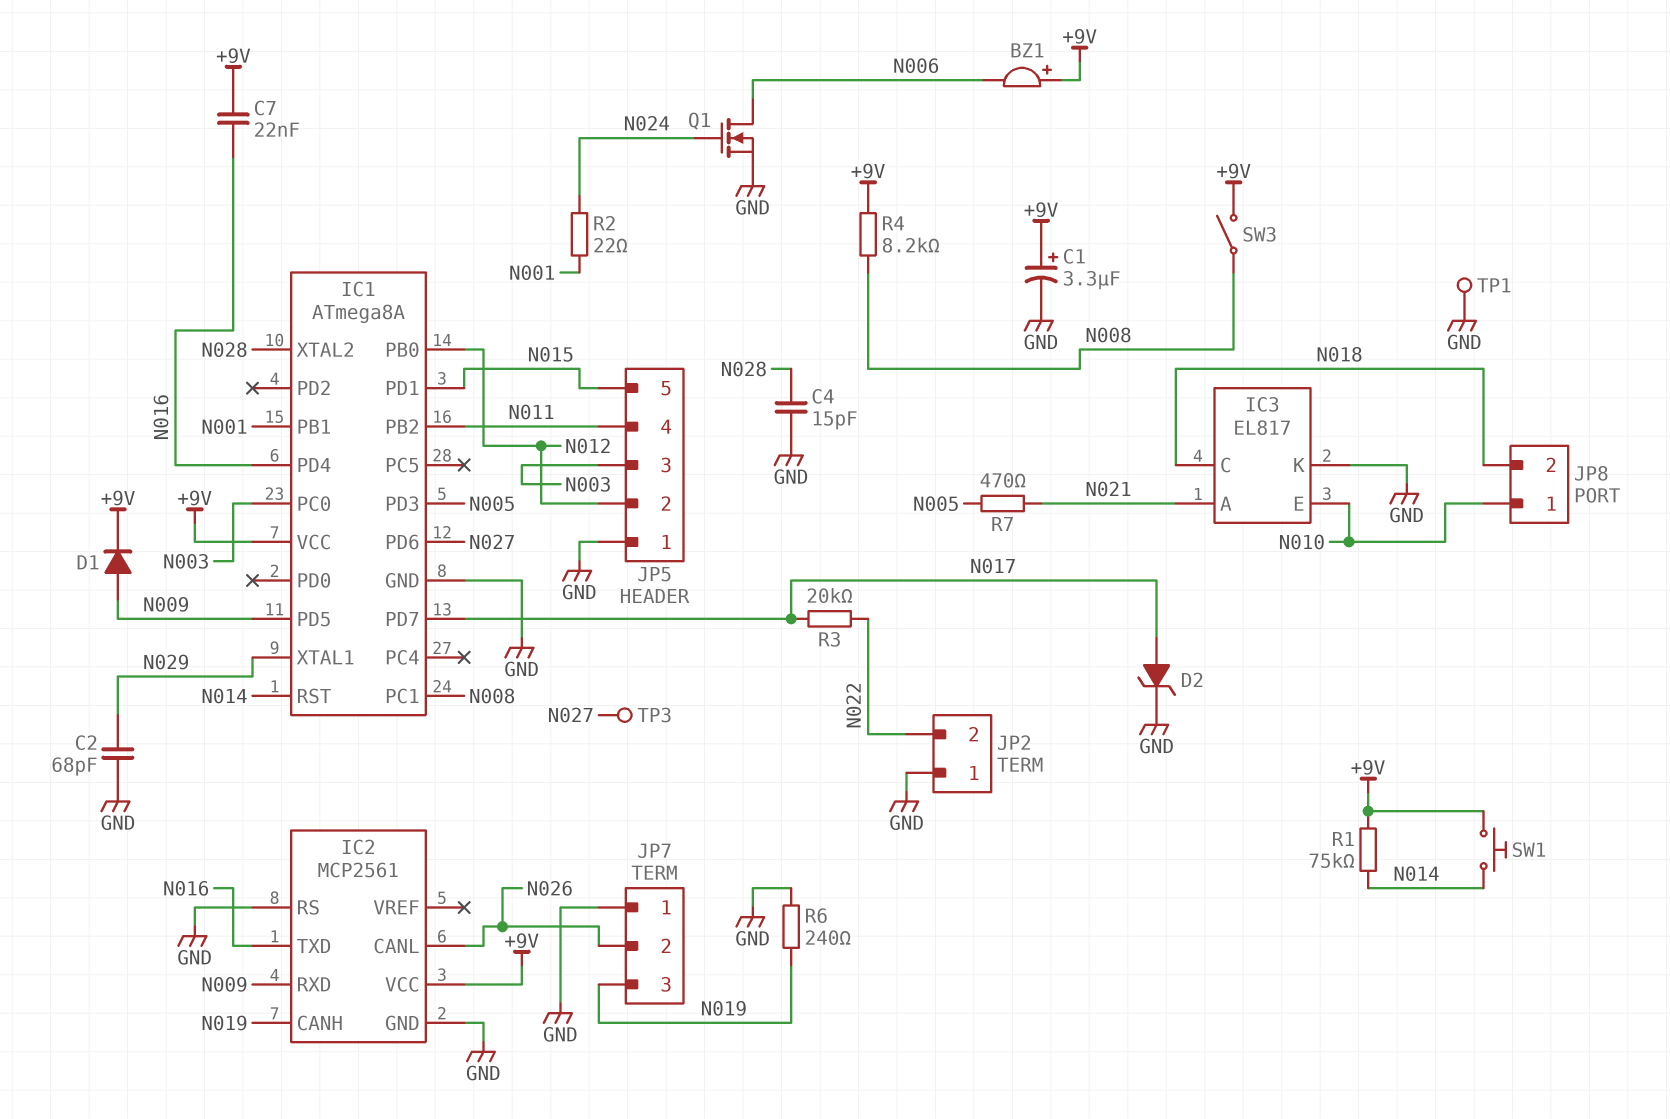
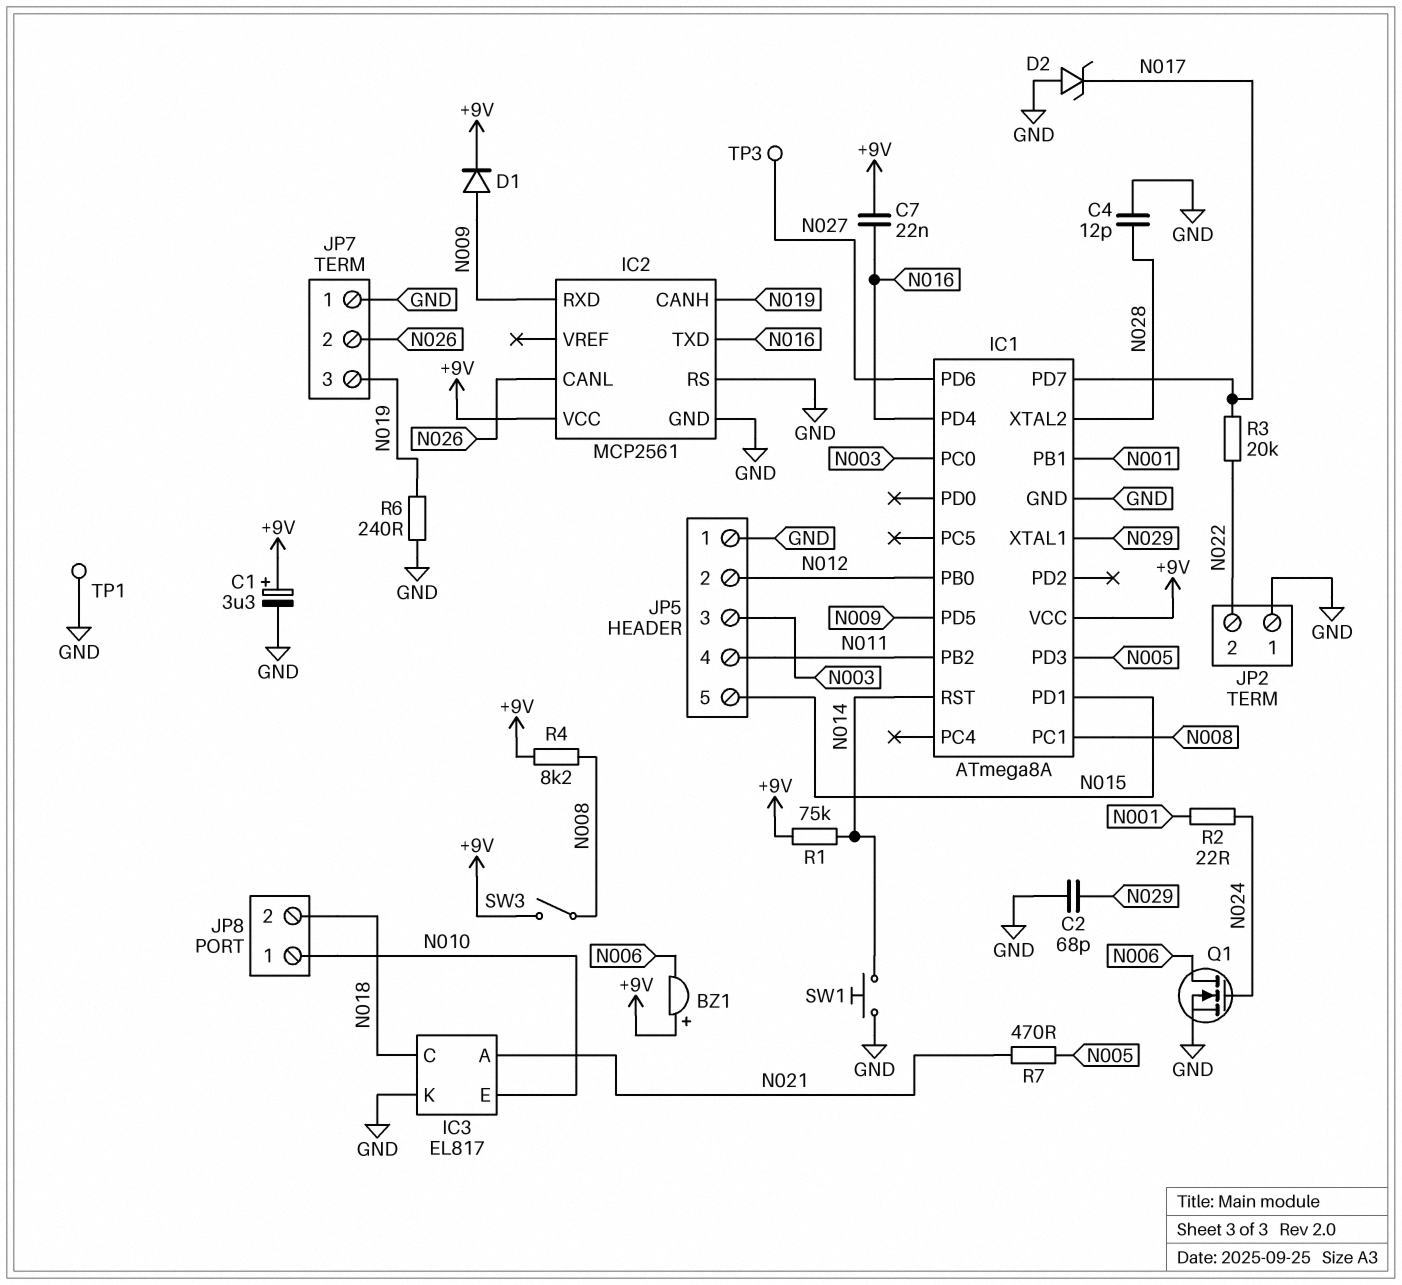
C4: 15pF (GND, N028) -> 12pF (GND, N028)
D2: zener (A N017, K GND) -> zener (A GND, K N017)
SW1: button (+9V, N014) -> button (GND, N014)

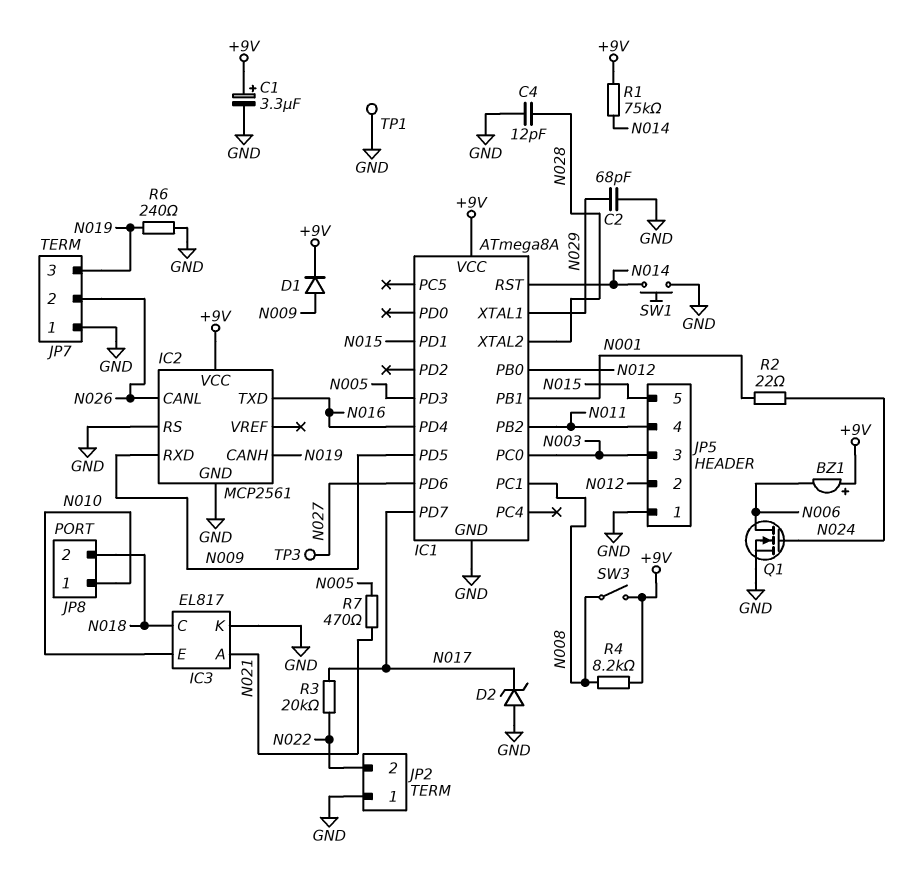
C7: 22nF (+9V, N016) -> none

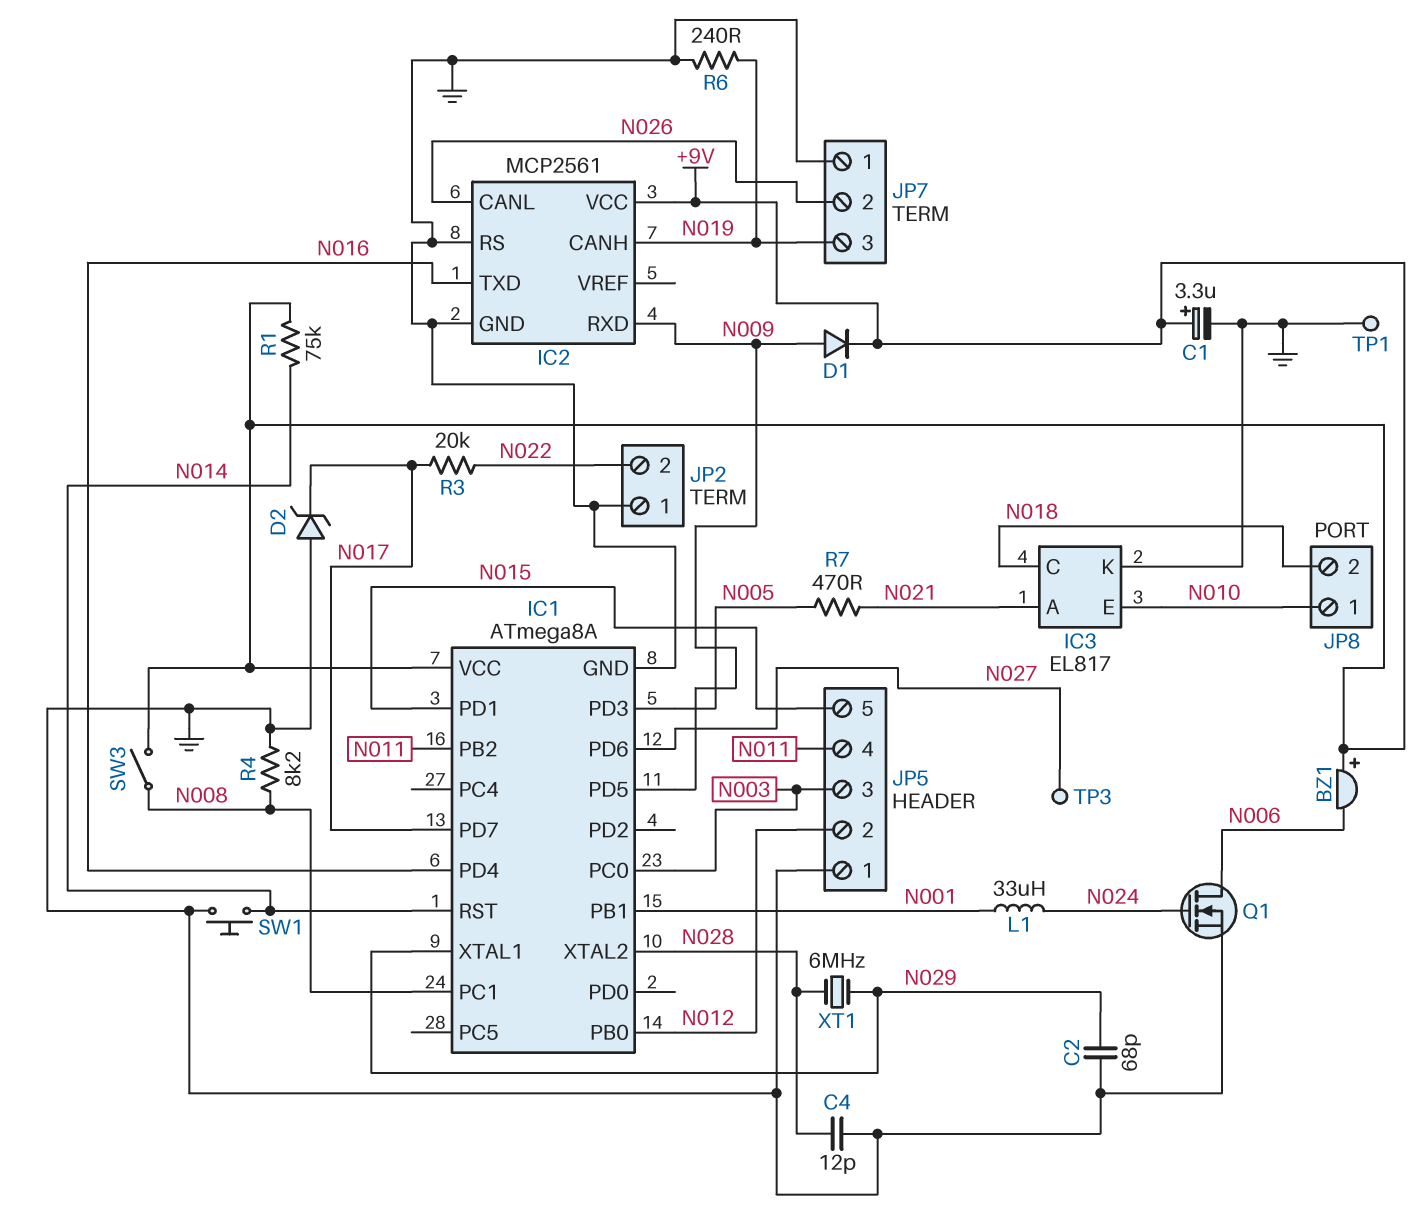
L1: none -> 33uH (N001, N024)
R2: 22 (N001, N024) -> none
R4: 8.2k (+9V, N008) -> 8.2k (GND, N008)
XT1: none -> 6MHz (N028, N029)

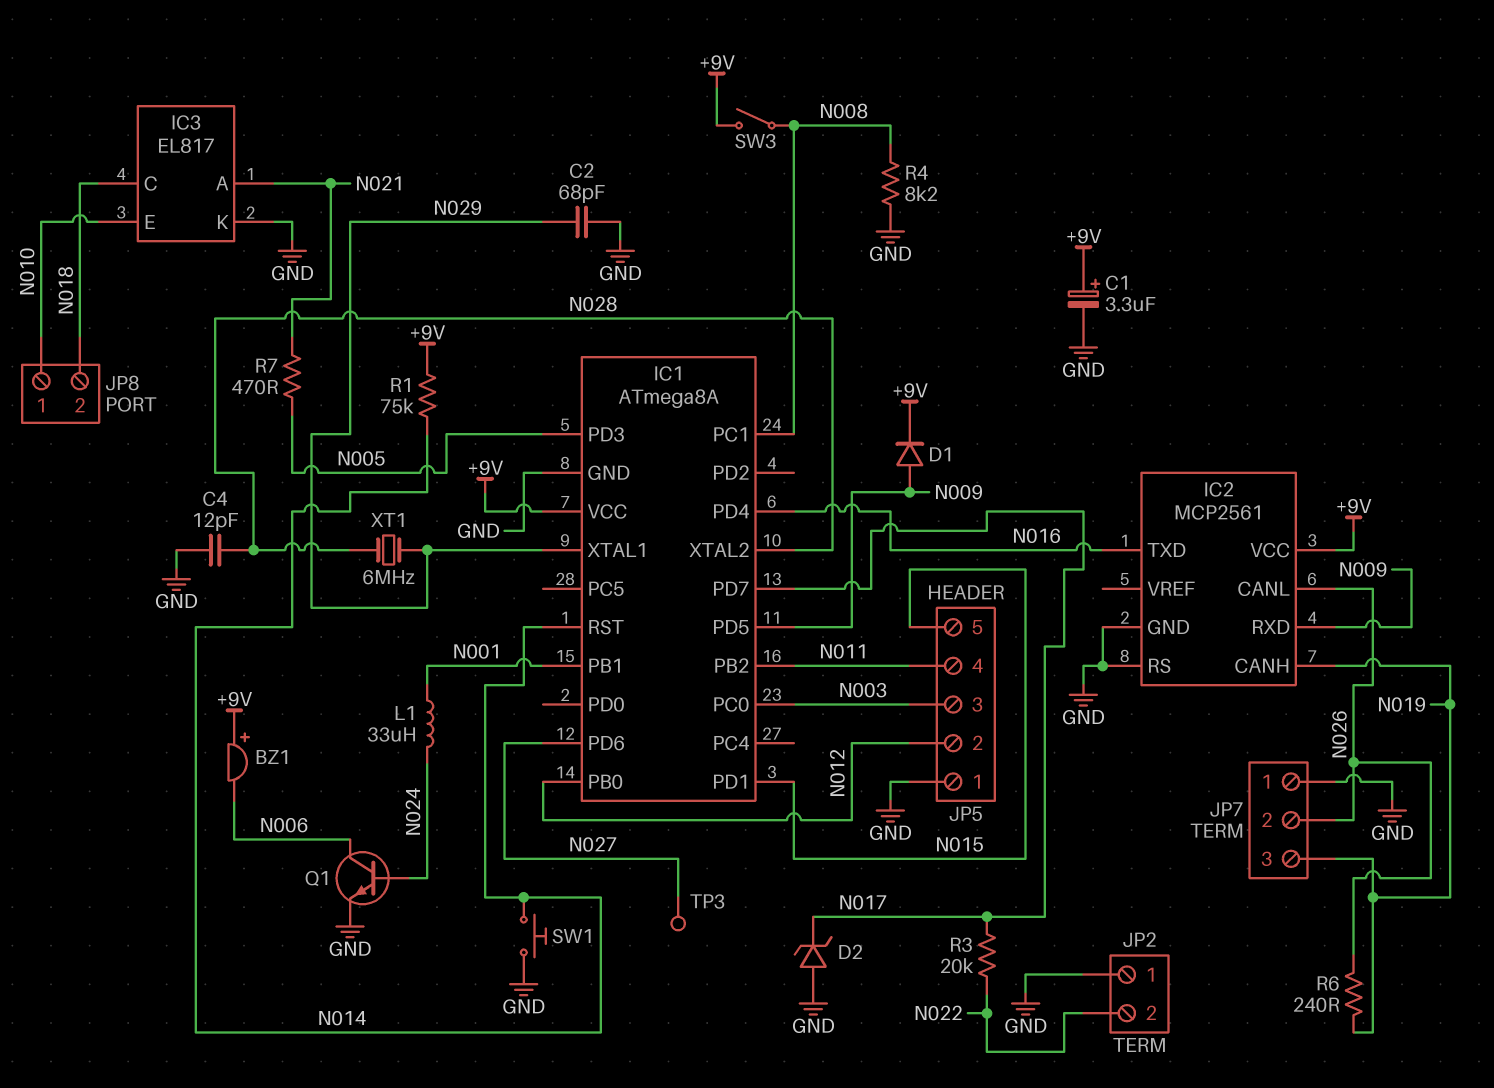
Q1: NMOS (G N024, D N006, S GND) -> NPN (B N024, C N006, E GND)
R6: 240 (GND, N019) -> 240 (N019, N026)
TP1: test point (GND) -> none

